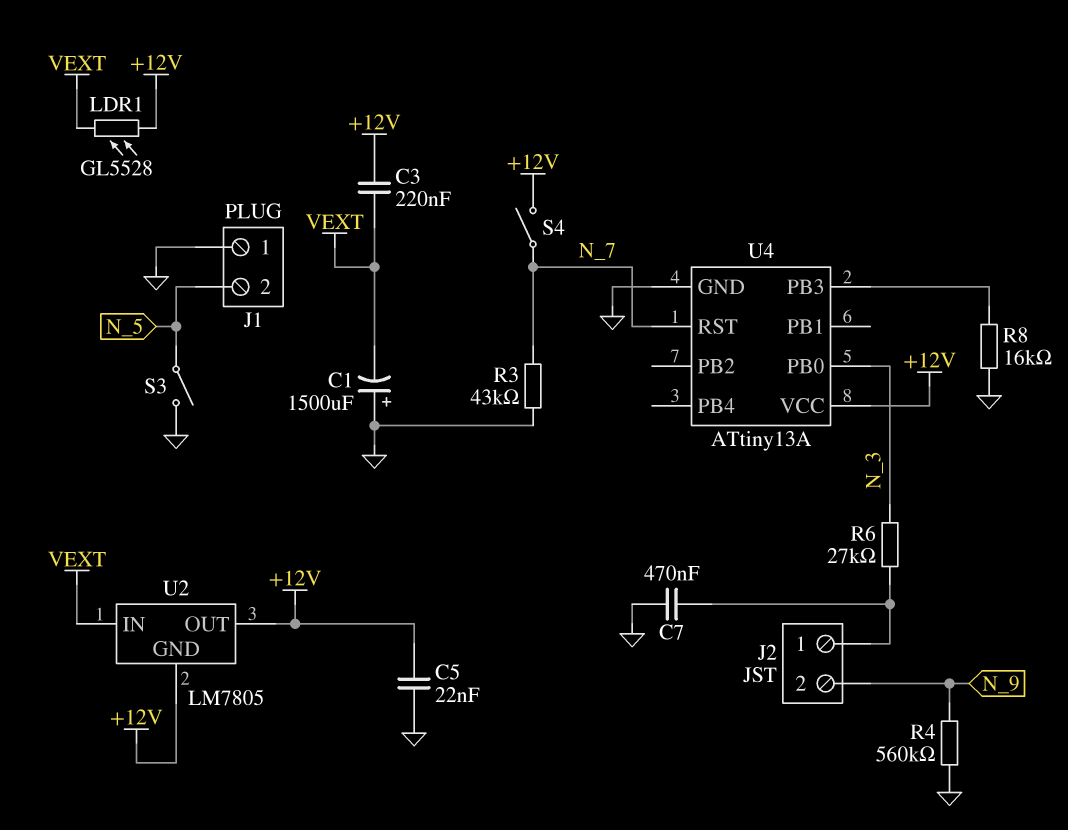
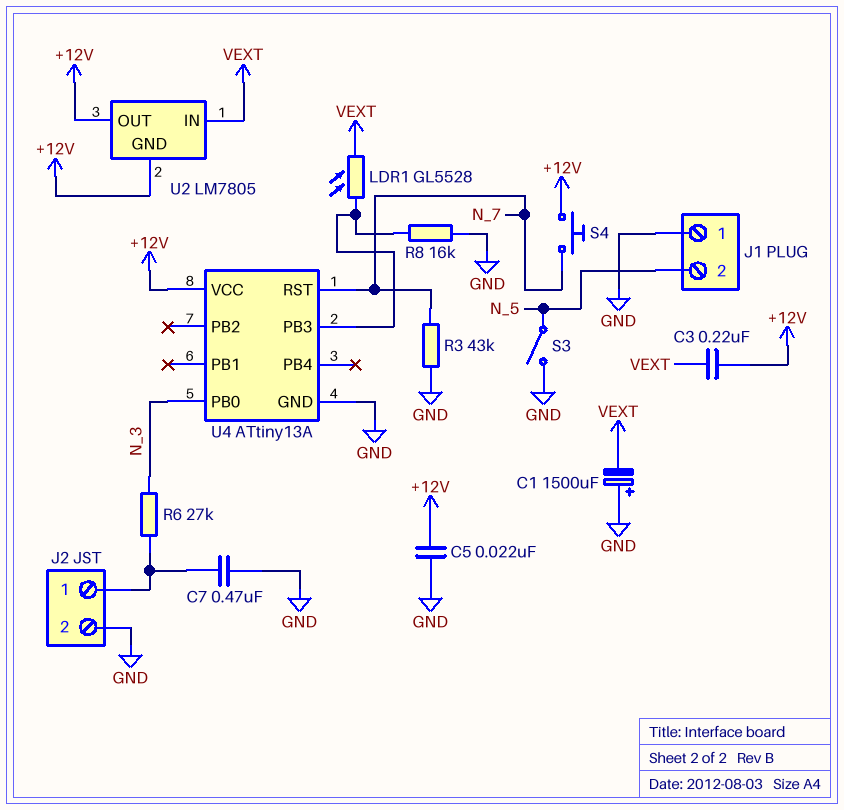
J2 pin 2: N_9 -> GND
LDR1: GL5528 (+12V, VEXT) -> GL5528 (U4/PB3, VEXT)
R4: 560k (GND, N_9) -> none
S4: switch (+12V, N_7) -> button (+12V, N_7)

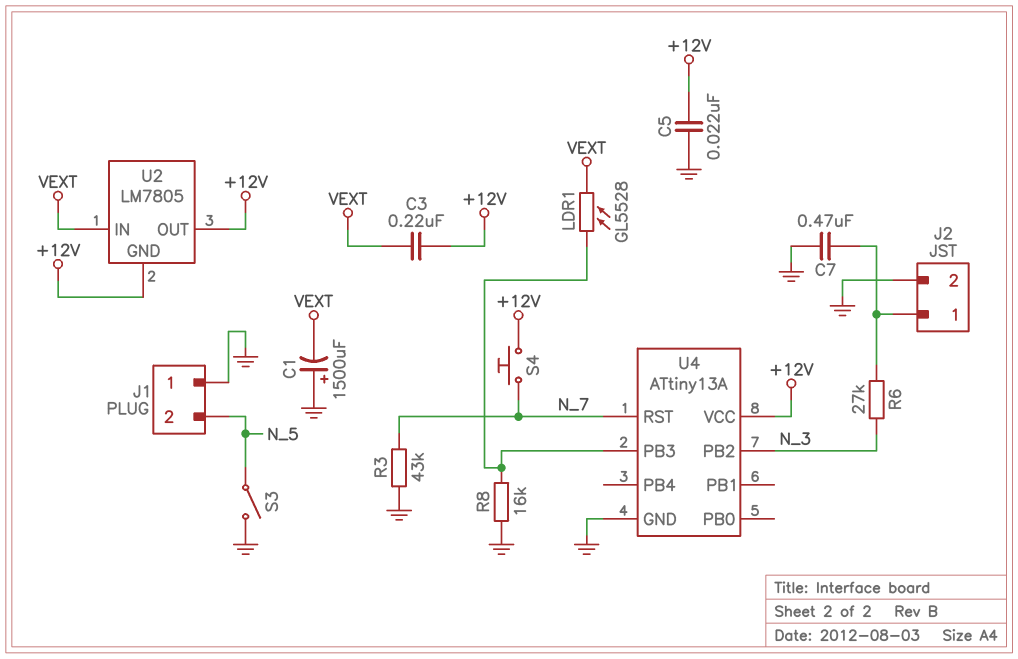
U4 pin PB0: N_3 -> none
U4 pin PB2: none -> N_3

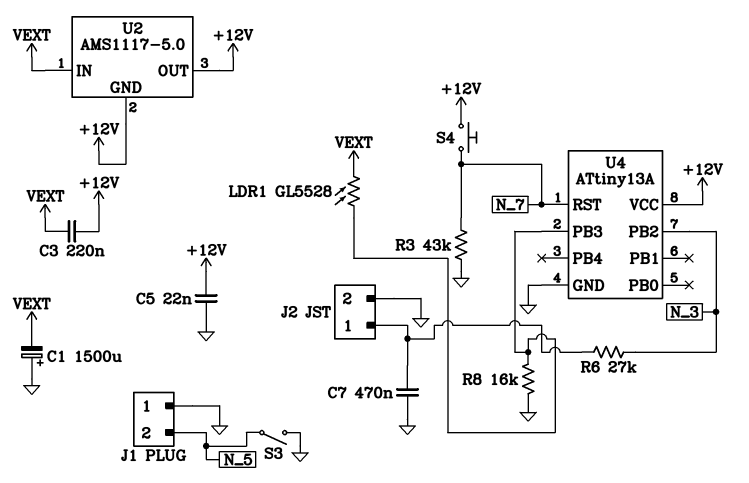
U2: LM7805 -> AMS1117-5.0

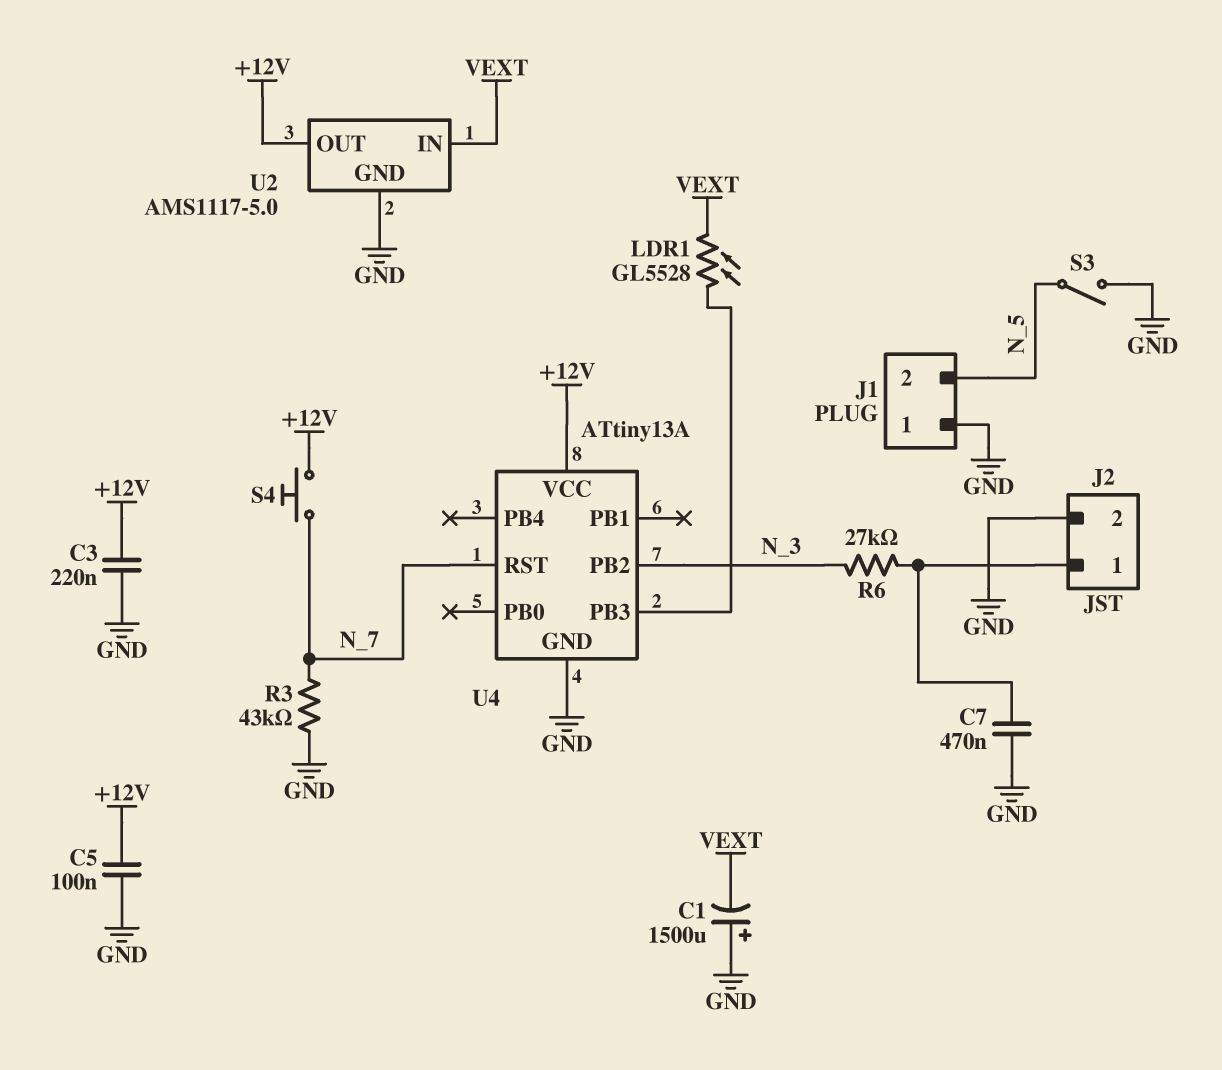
C3: 220nF (+12V, VEXT) -> 220nF (+12V, GND)
C5: 22nF (+12V, GND) -> 100nF (+12V, GND)
R8: 16k (GND, U4/PB3) -> none
U2 pin GND: +12V -> GND

